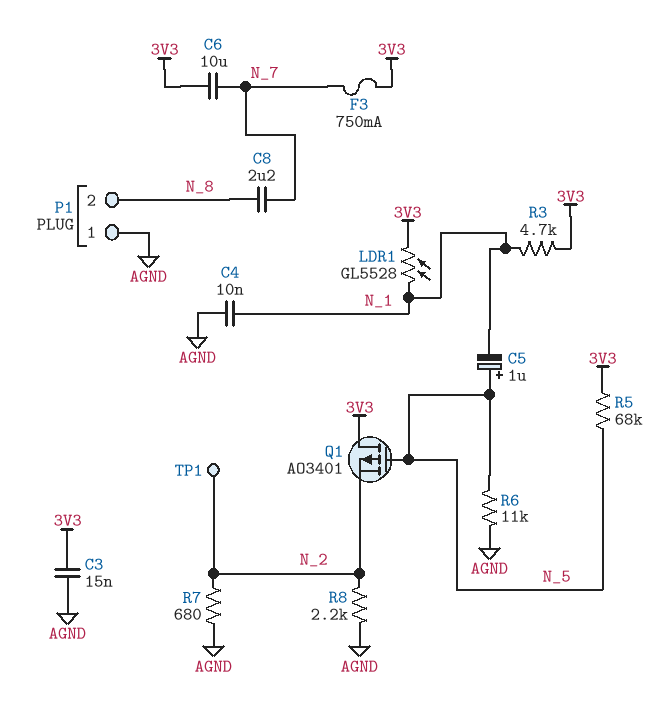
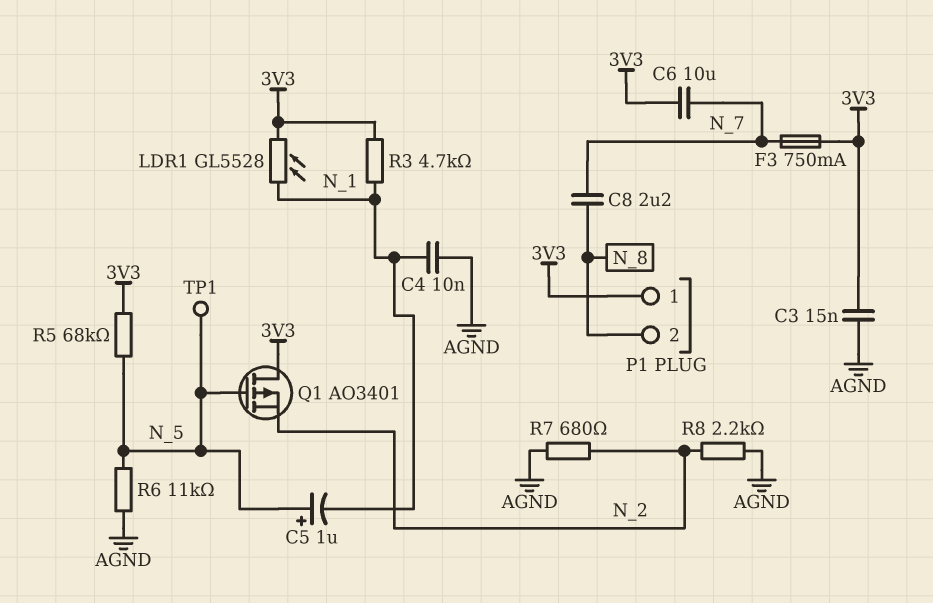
P1 pin 1: AGND -> 3V3
TP1: test point (N_2) -> test point (N_5)

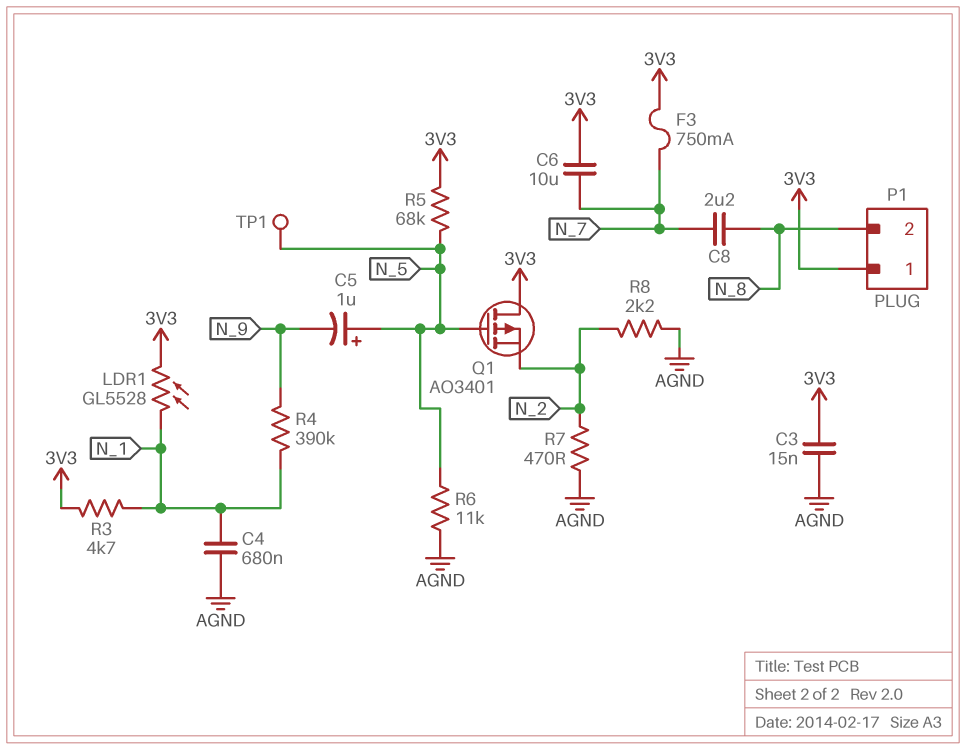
C4: 10nF (AGND, N_1) -> 680nF (AGND, N_1)
C5: 1uF (plus N_5, minus N_1) -> 1uF (plus N_5, minus N_9)
R4: none -> 390k (N_1, N_9)
R7: 680 (AGND, N_2) -> 470 (AGND, N_2)

